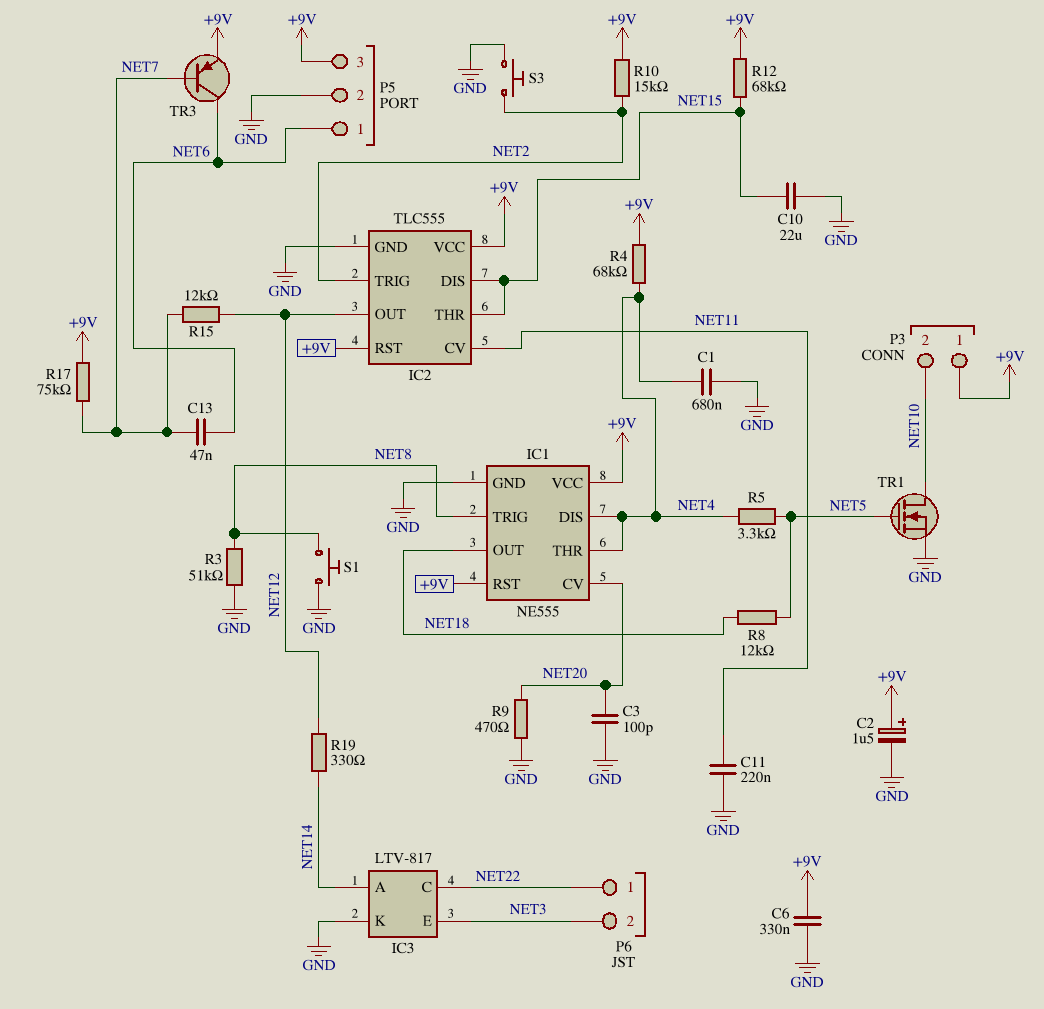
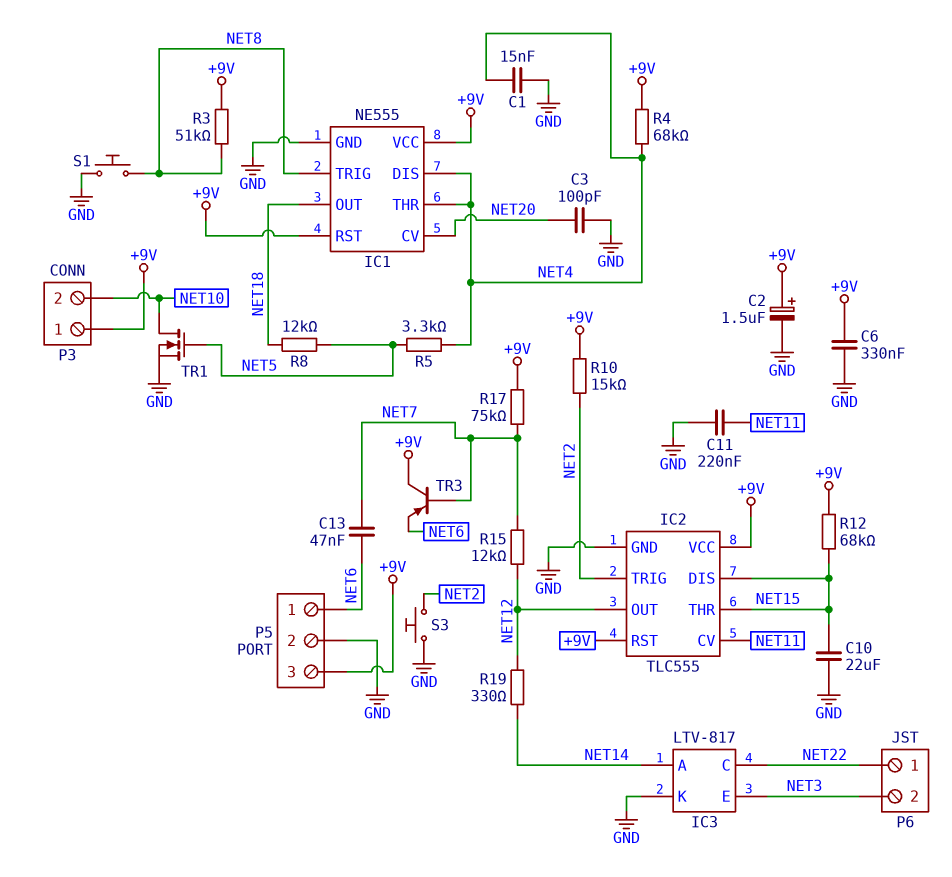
C1: 680nF (GND, NET4) -> 15nF (GND, NET4)
R3: 51k (GND, NET8) -> 51k (+9V, NET8)
R9: 470 (GND, NET20) -> none
TR3: PNP (B NET7, C NET6, E +9V) -> PNP (B NET7, C +9V, E NET6)

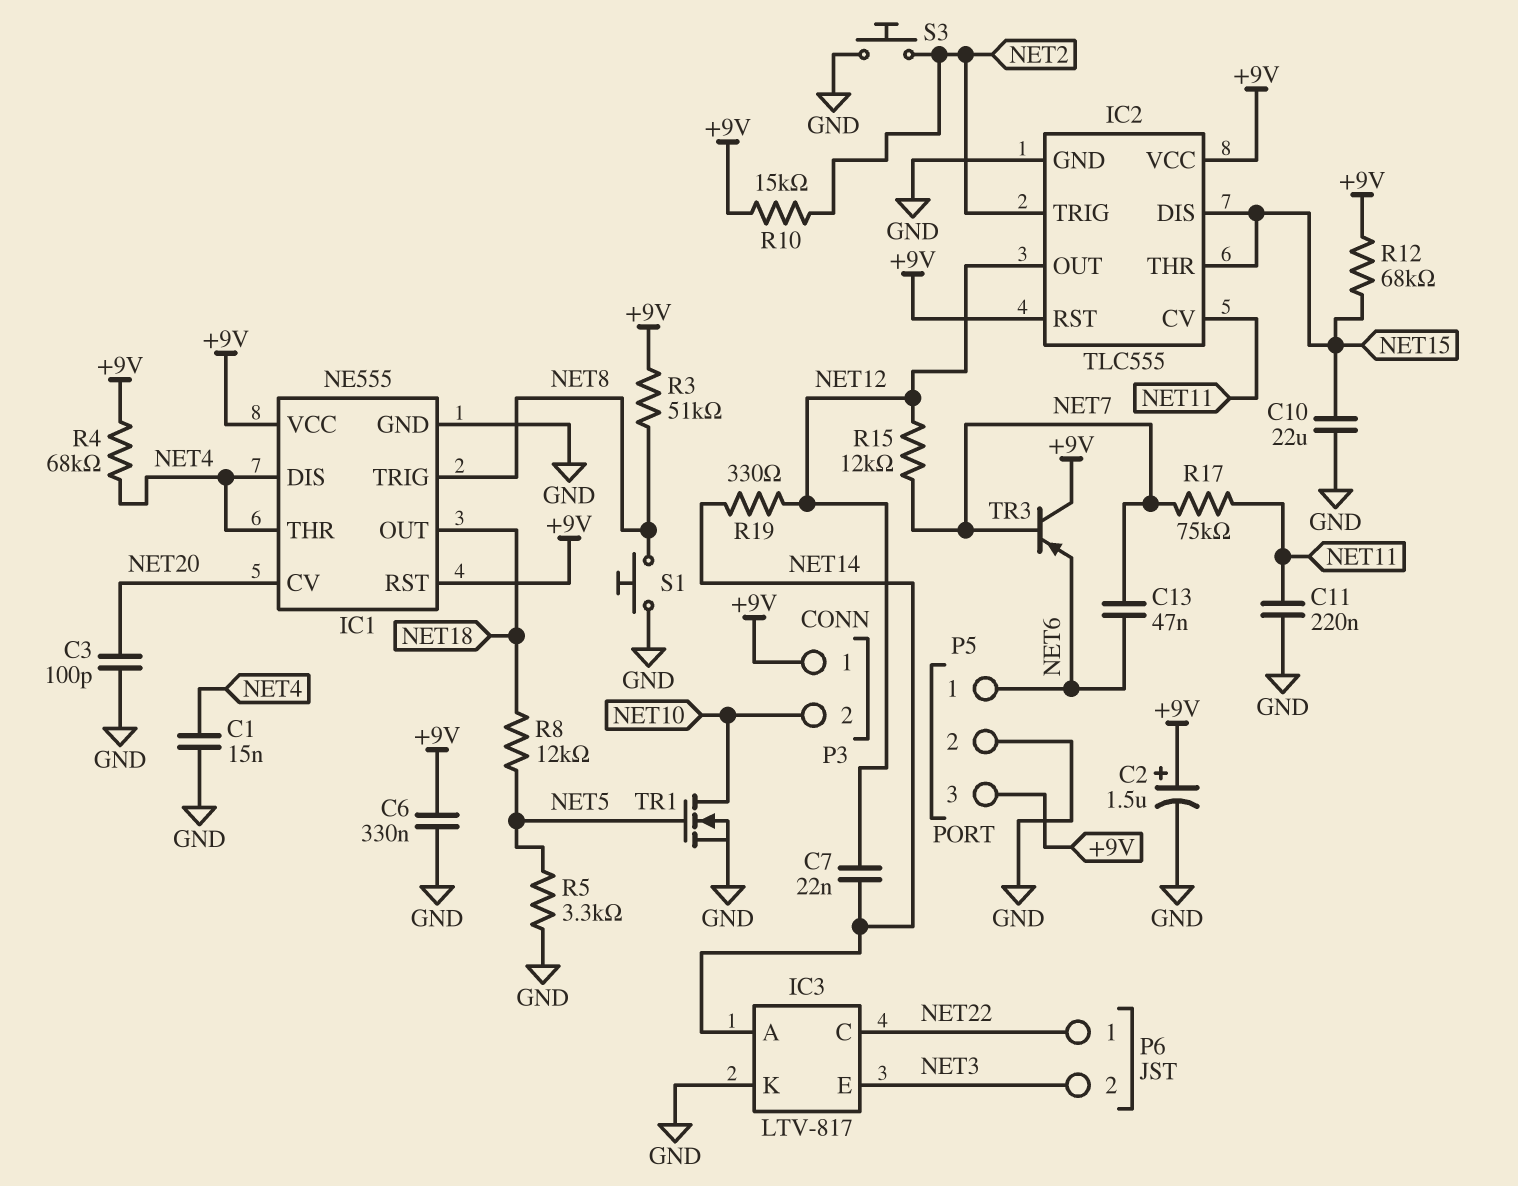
C7: none -> 22nF (NET12, NET14)
R5: 3.3k (NET4, NET5) -> 3.3k (GND, NET5)
R17: 75k (+9V, NET7) -> 75k (NET7, NET11)

